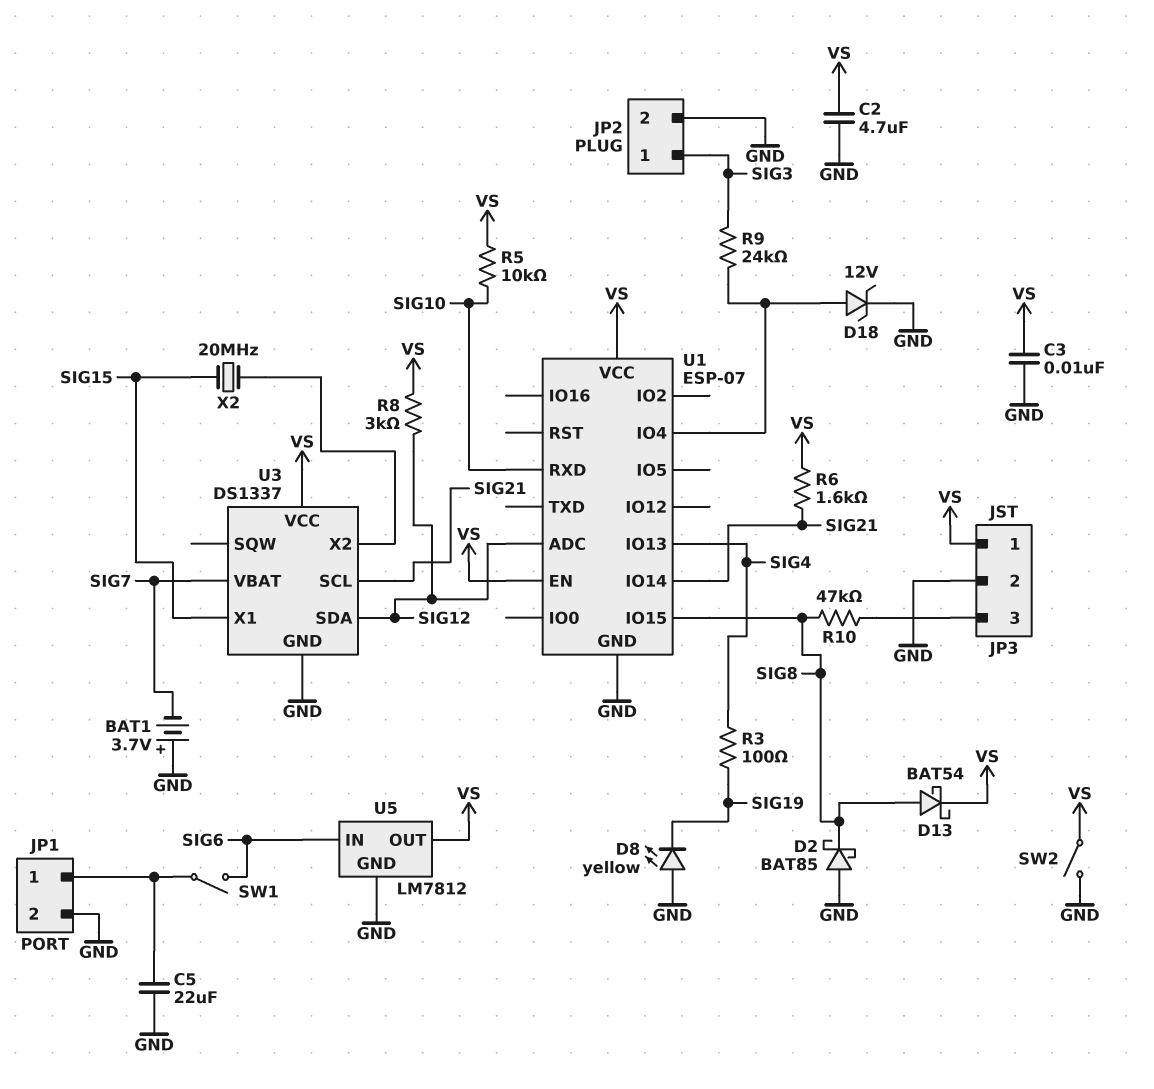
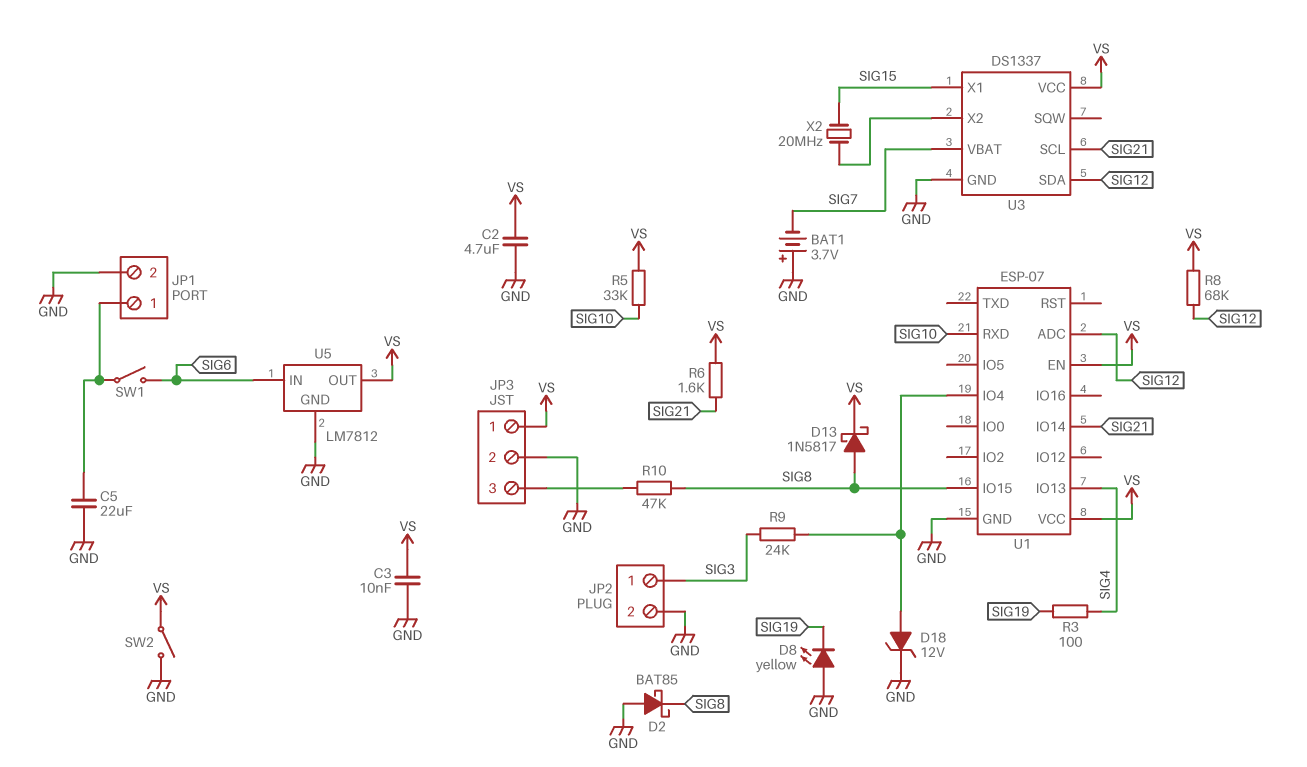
D13: schottky BAT54 (A SIG8, K VS) -> schottky 1N5817 (A SIG8, K VS)
R5: 10k (SIG10, VS) -> 33k (SIG10, VS)
R8: 3k (SIG12, VS) -> 68k (SIG12, VS)

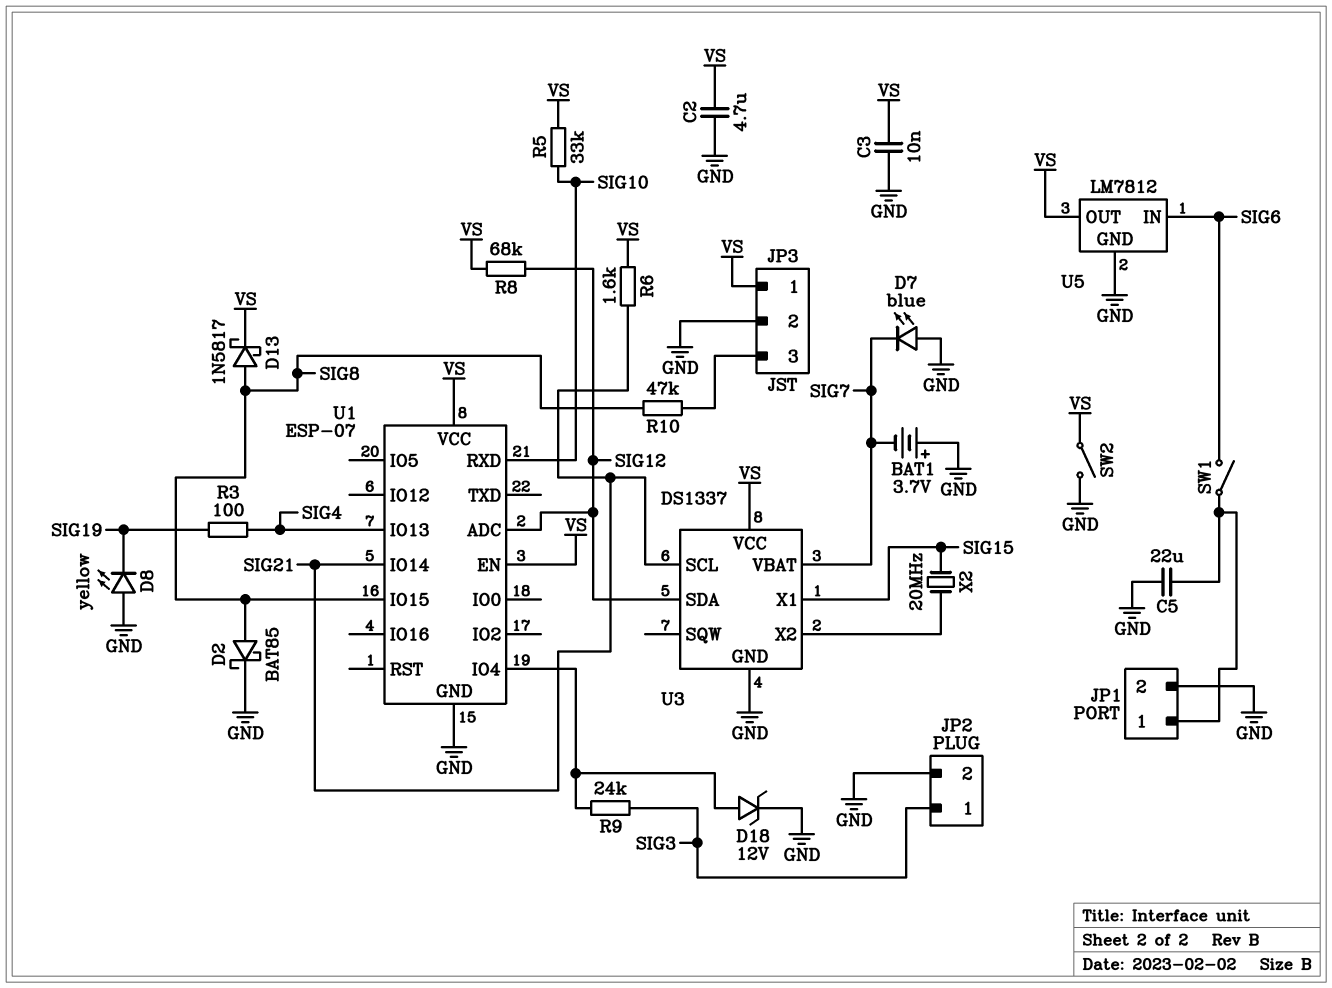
D2: schottky BAT85 (A GND, K SIG8) -> schottky BAT85 (A SIG8, K GND)
D7: none -> LED blue (A GND, K SIG7)

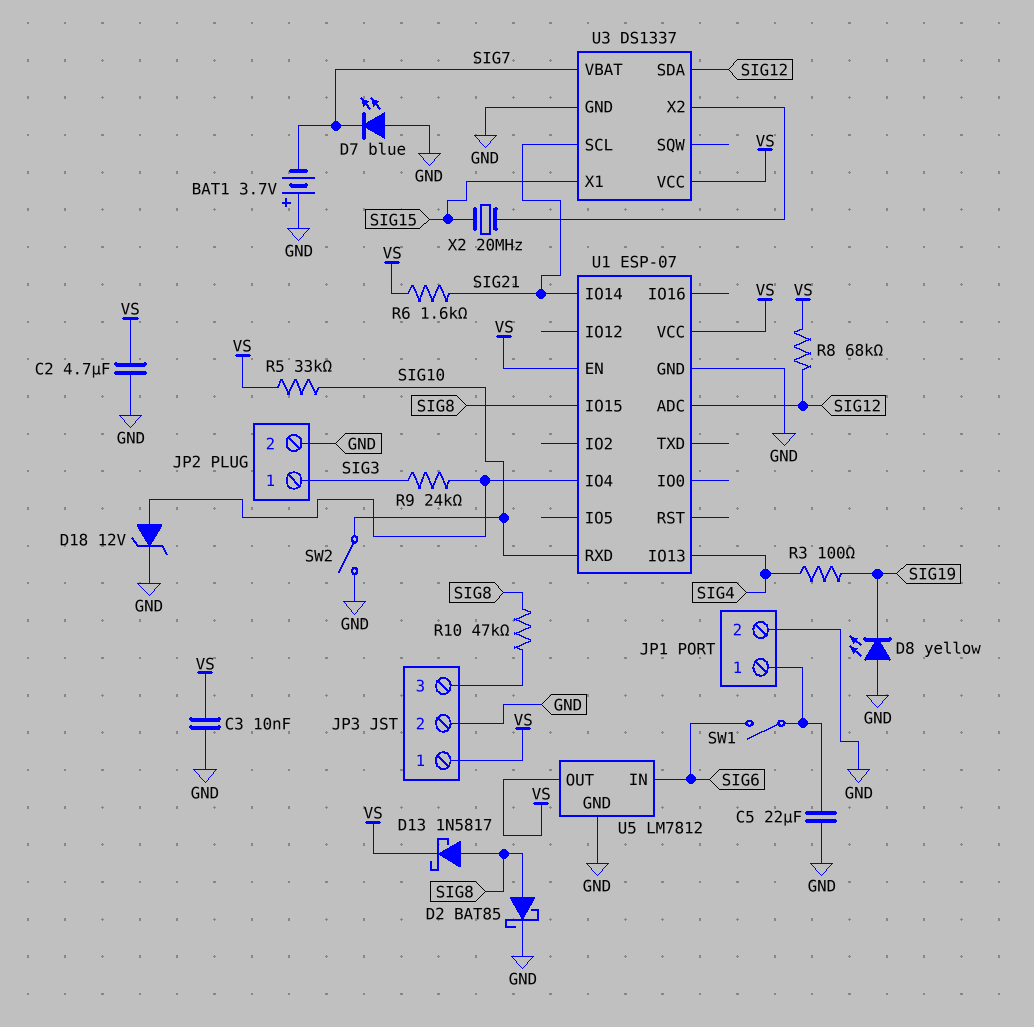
SW2: switch (GND, VS) -> switch (GND, SIG10)

